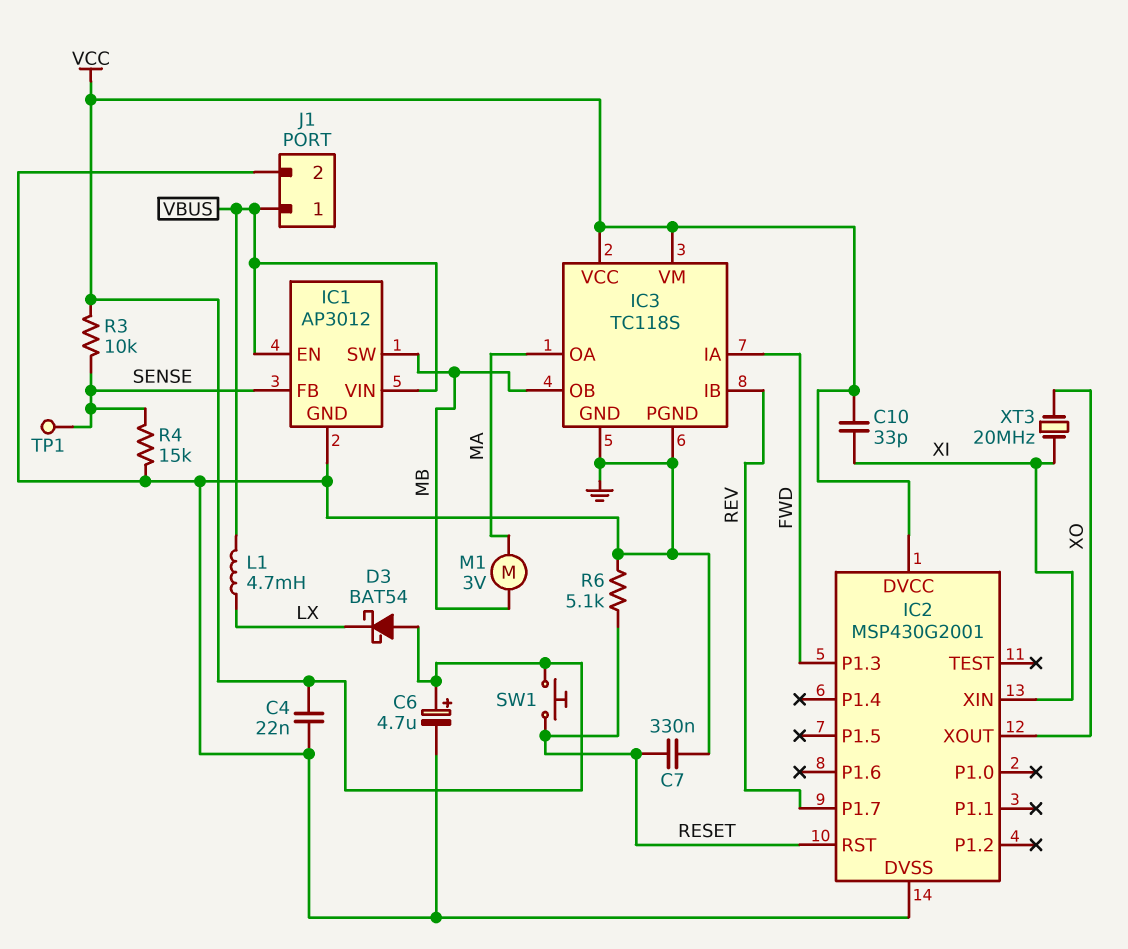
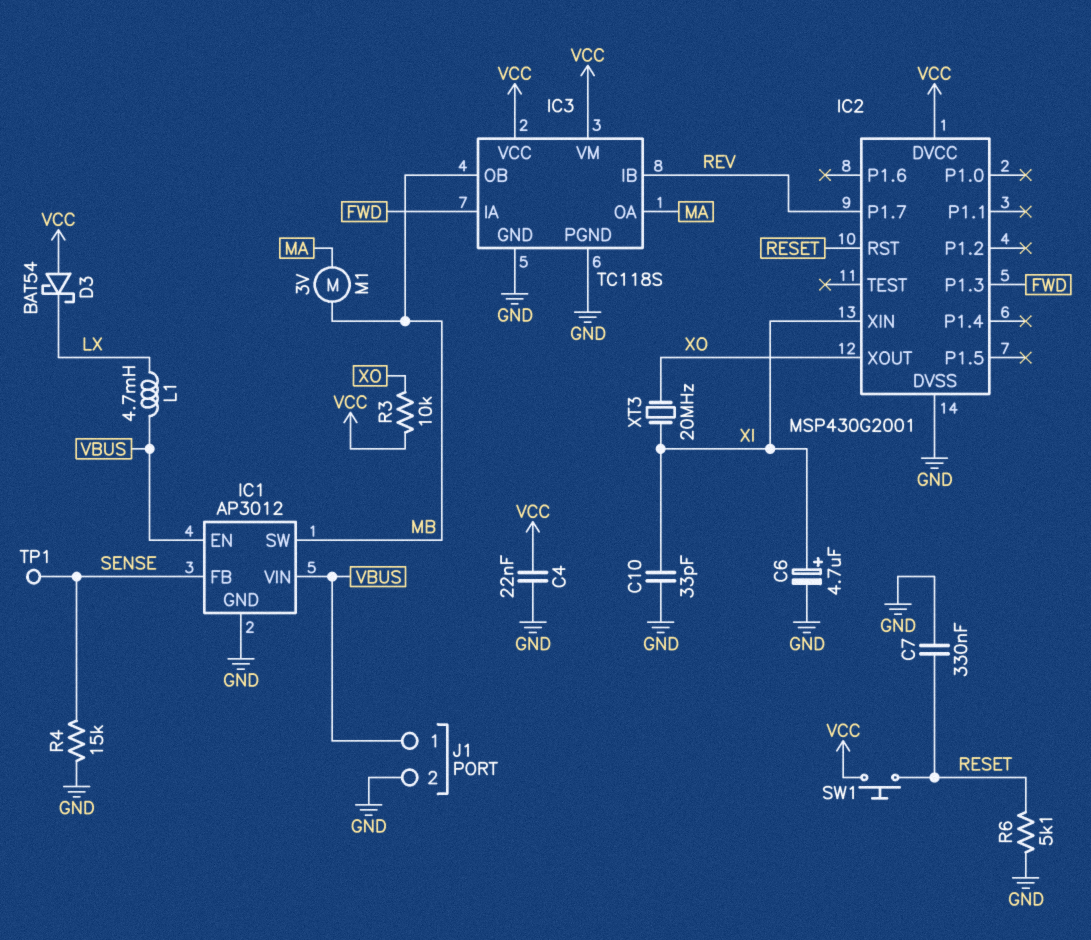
C6: 4.7uF (plus VCC, minus GND) -> 4.7uF (plus XI, minus GND)
C10: 33pF (VCC, XI) -> 33pF (GND, XI)
R3: 10k (SENSE, VCC) -> 10k (VCC, XO)

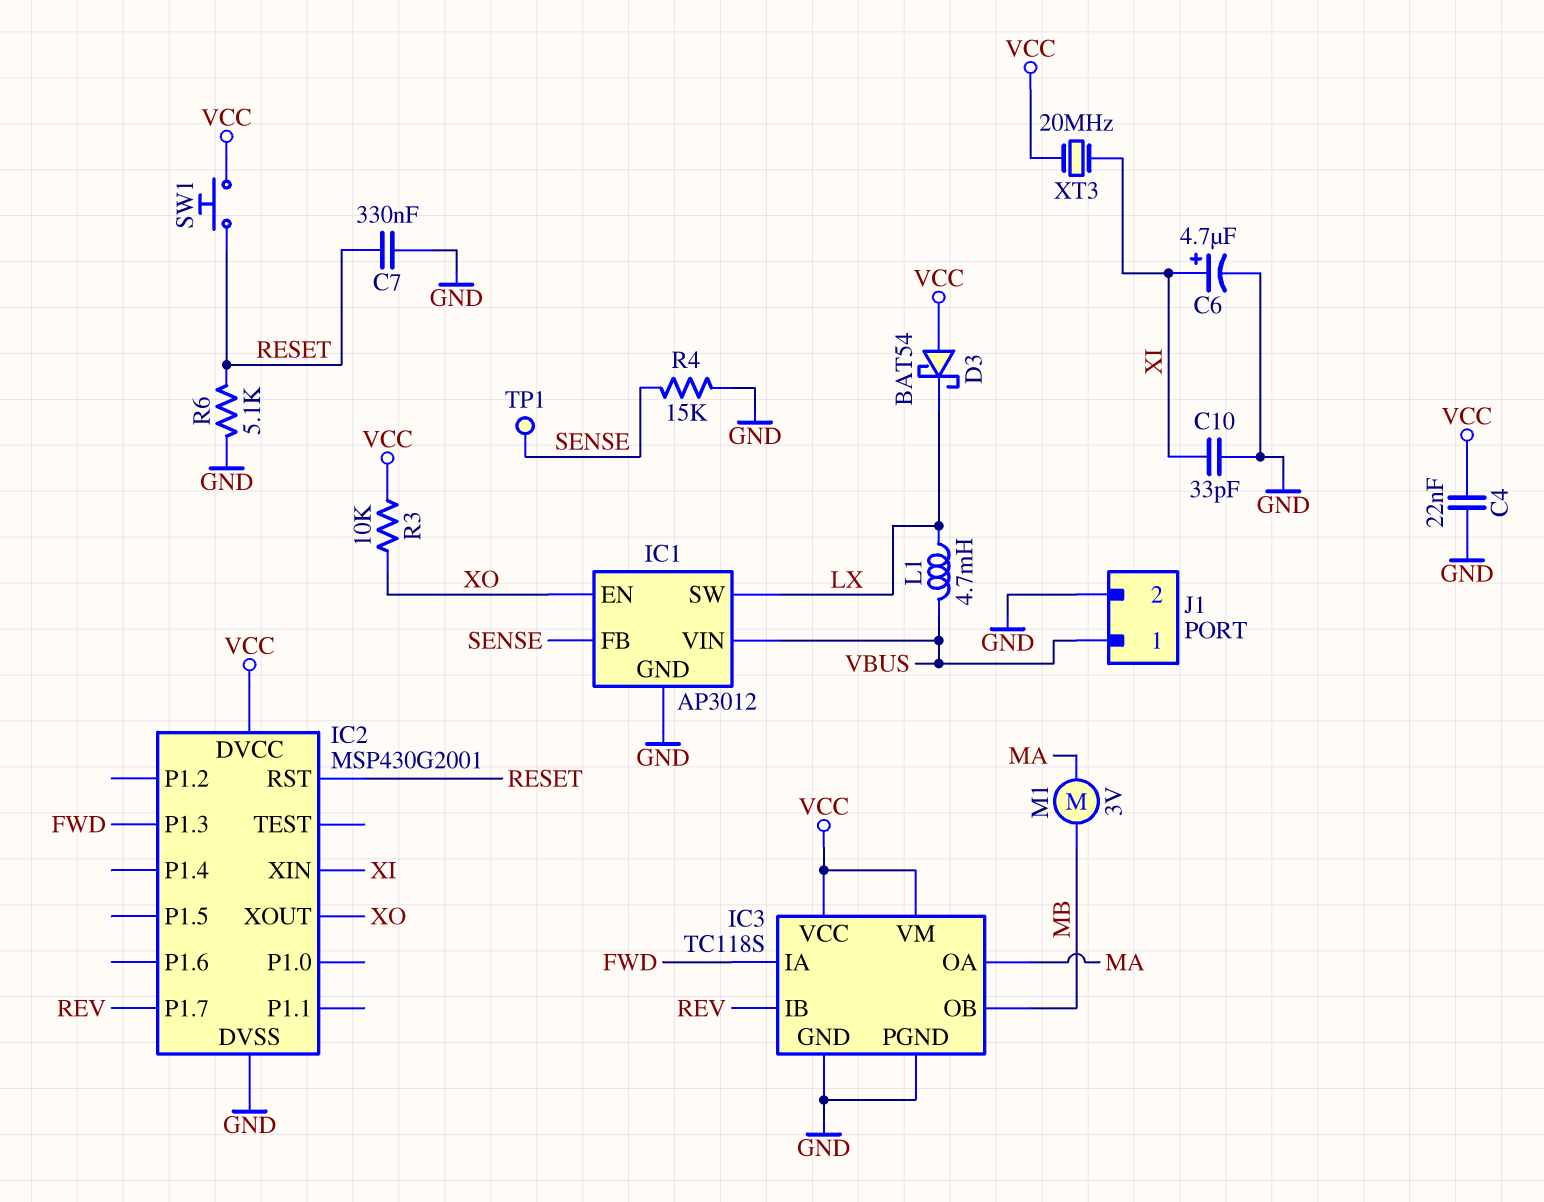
IC1 pin EN: VBUS -> XO
IC1 pin SW: MB -> LX
XT3: 20MHz (XI, XO) -> 20MHz (VCC, XI)

